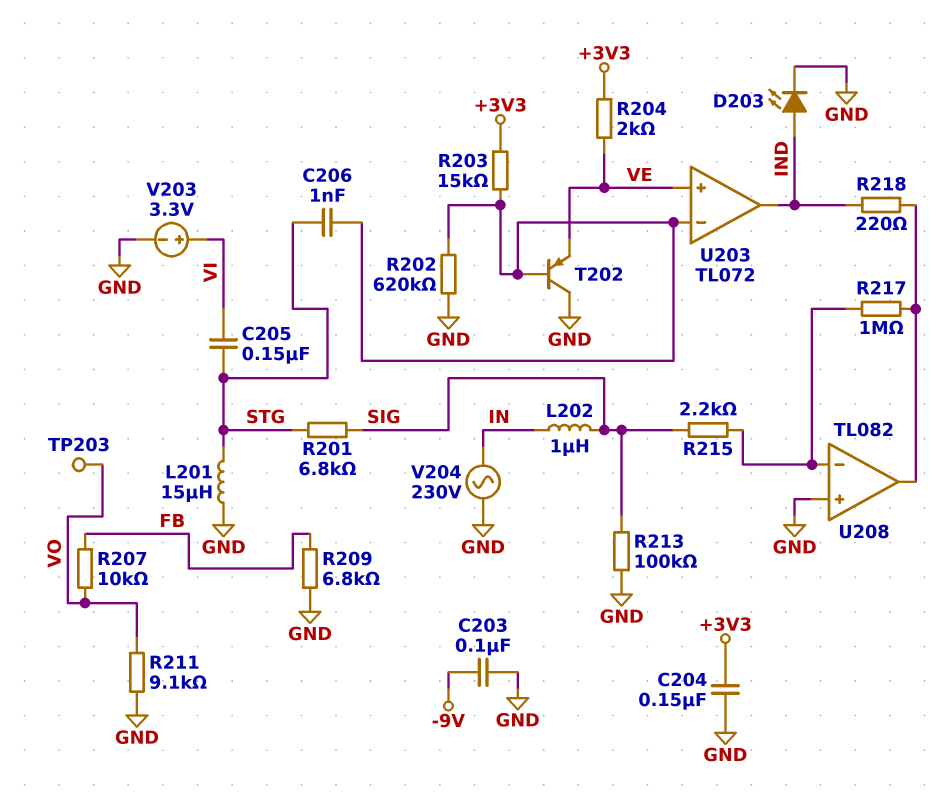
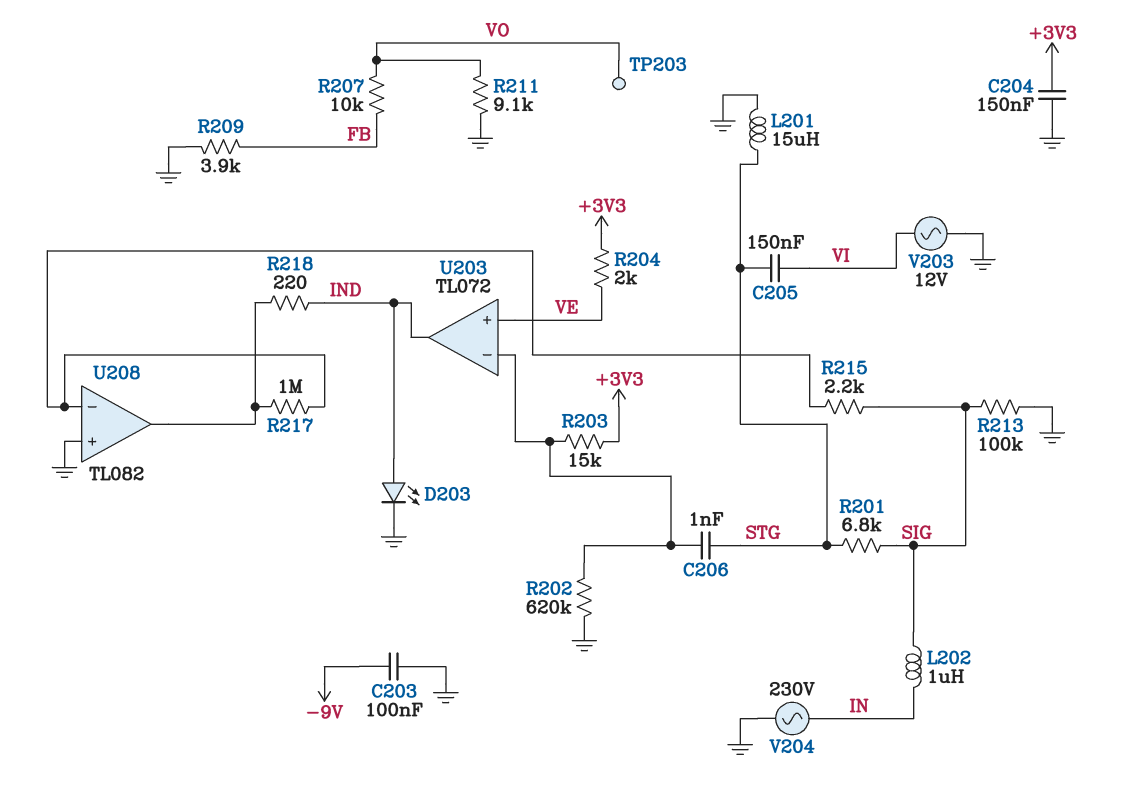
R209: 6.8k (FB, GND) -> 3.9k (FB, GND)
T202: PNP (B U203/in-, C GND, E VE) -> none
V203: 3.3V (plus VI, minus GND) -> AC 12V (GND, VI)

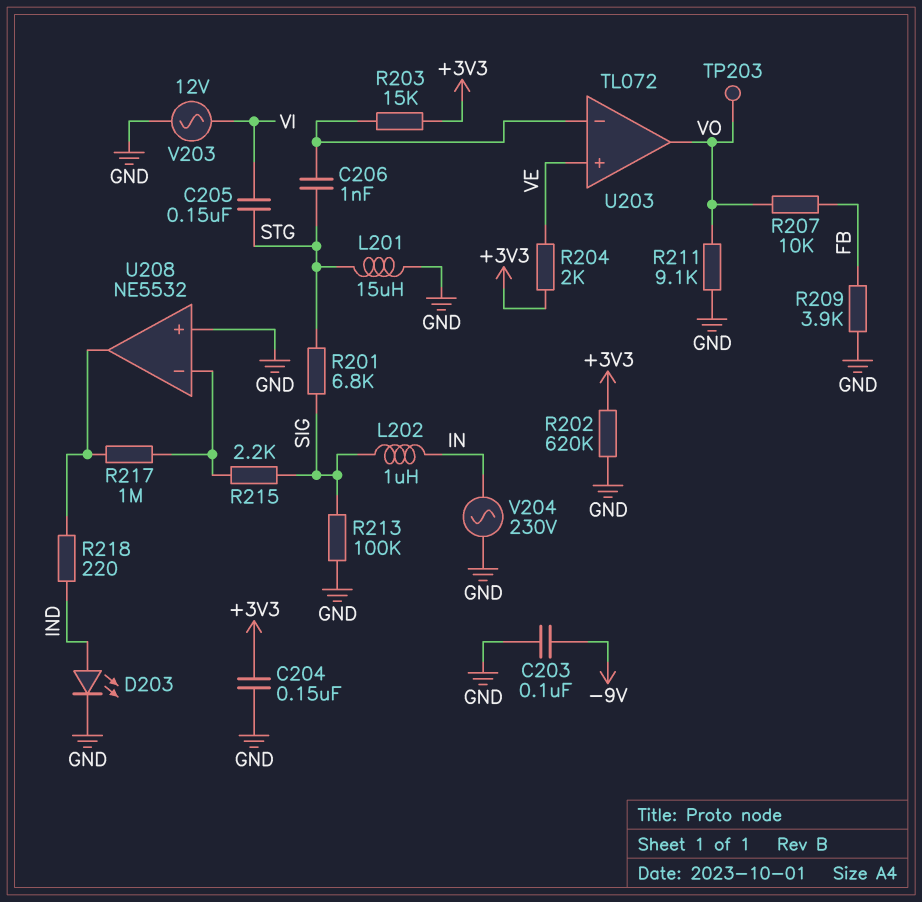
R202: 620k (GND, U203/in-) -> 620k (+3V3, GND)
U203 pin out: IND -> VO
U208: TL082 -> NE5532

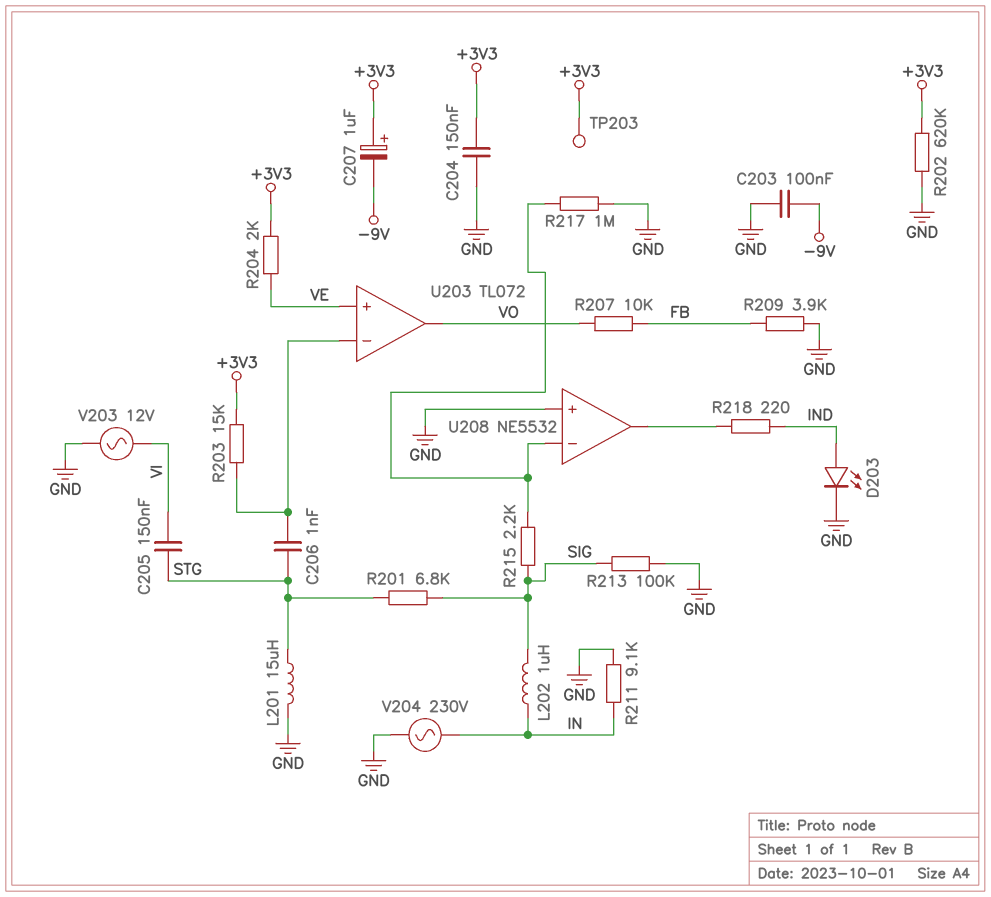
C207: none -> 1uF (plus +3V3, minus -9V)
R211: 9.1k (GND, VO) -> 9.1k (GND, IN)
R217: 1M (U208/in-, U208/out) -> 1M (GND, U208/in-)
TP203: test point (VO) -> test point (+3V3)

